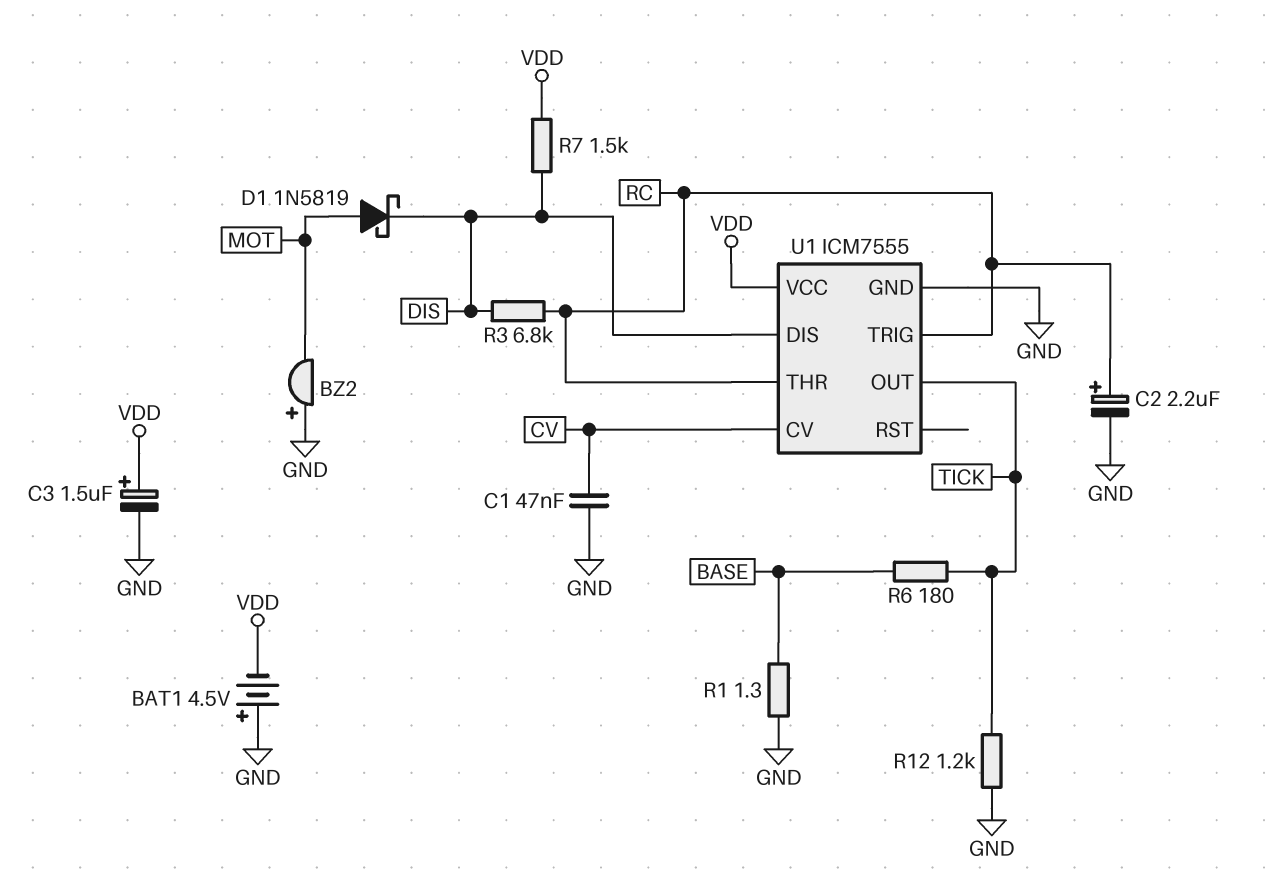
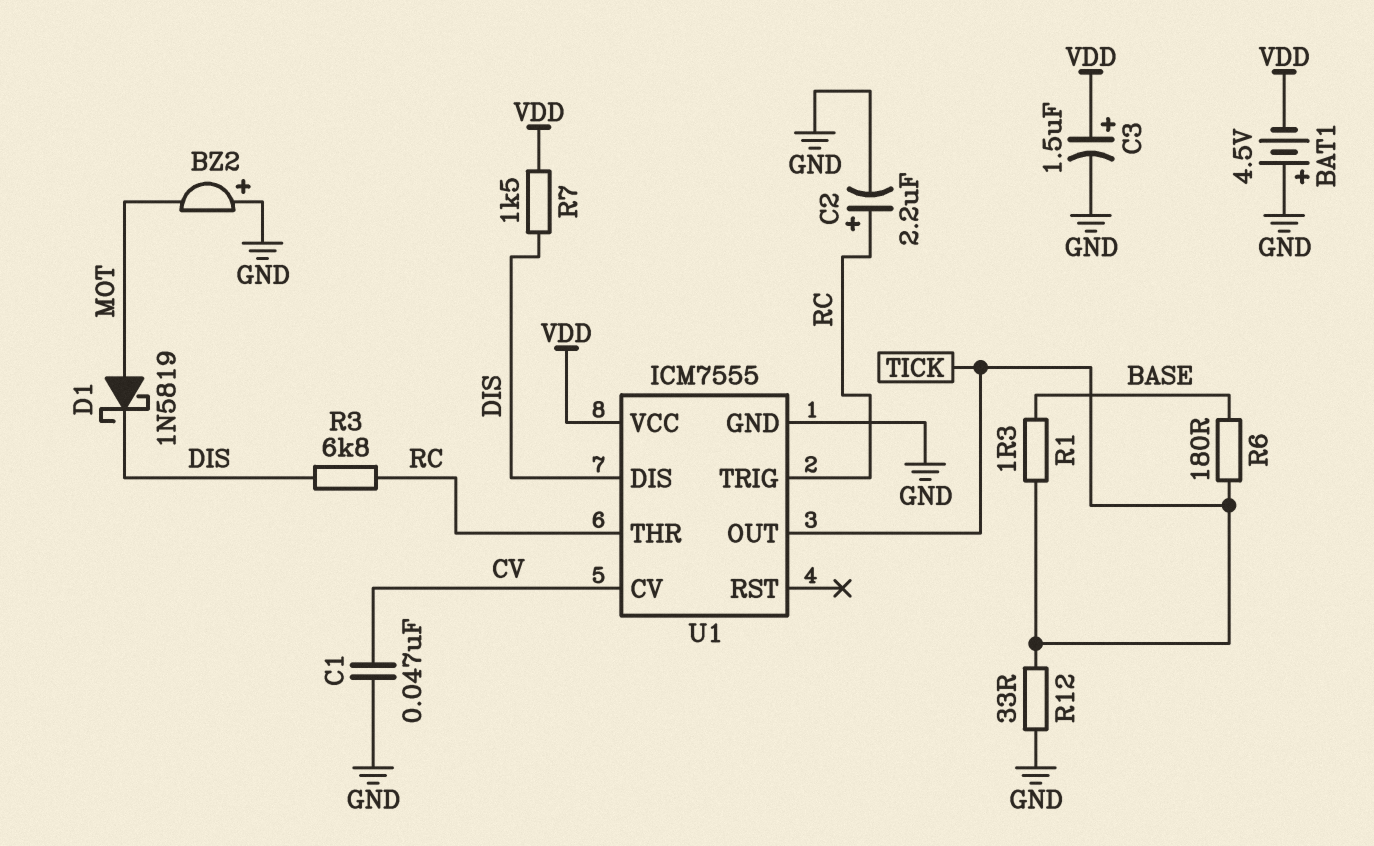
R1: 1.3 (BASE, GND) -> 1.3 (BASE, TICK)
R12: 1.2k (GND, TICK) -> 33 (GND, TICK)

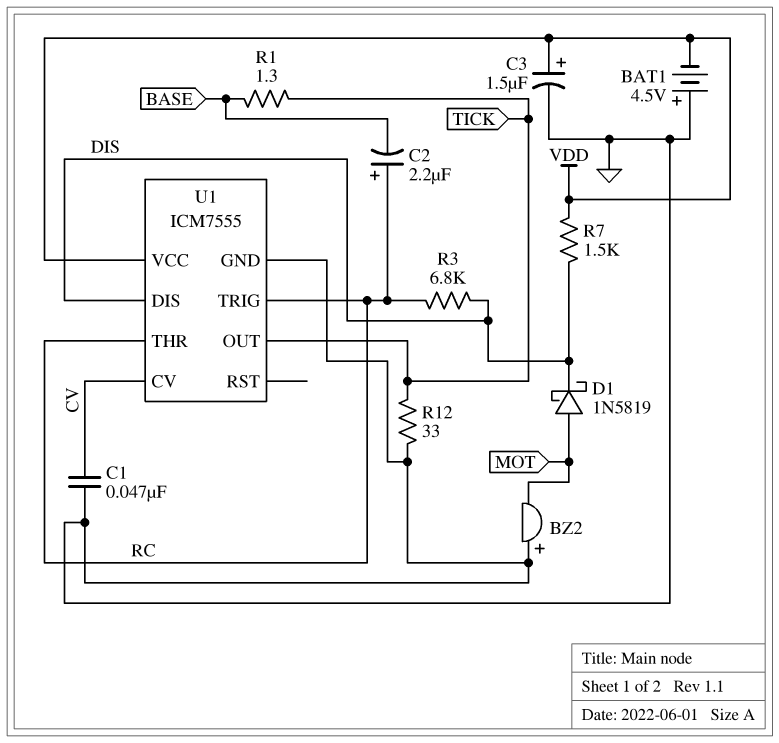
C2: 2.2uF (plus RC, minus GND) -> 2.2uF (plus RC, minus BASE)
R6: 180 (BASE, TICK) -> none

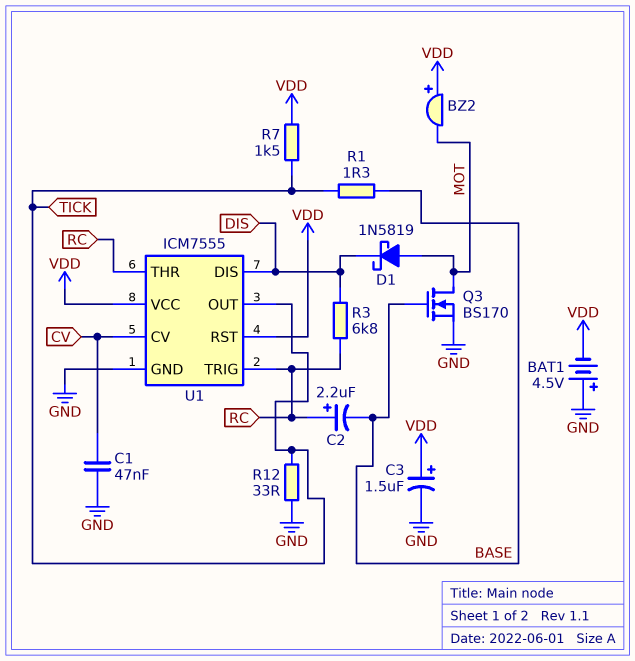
BZ2: buzzer (plus GND, minus MOT) -> buzzer (plus VDD, minus MOT)
Q3: none -> NMOS BS170 (G BASE, D MOT, S GND)
R7: 1.5k (DIS, VDD) -> 1.5k (TICK, VDD)
U1 pin RST: none -> VDD

